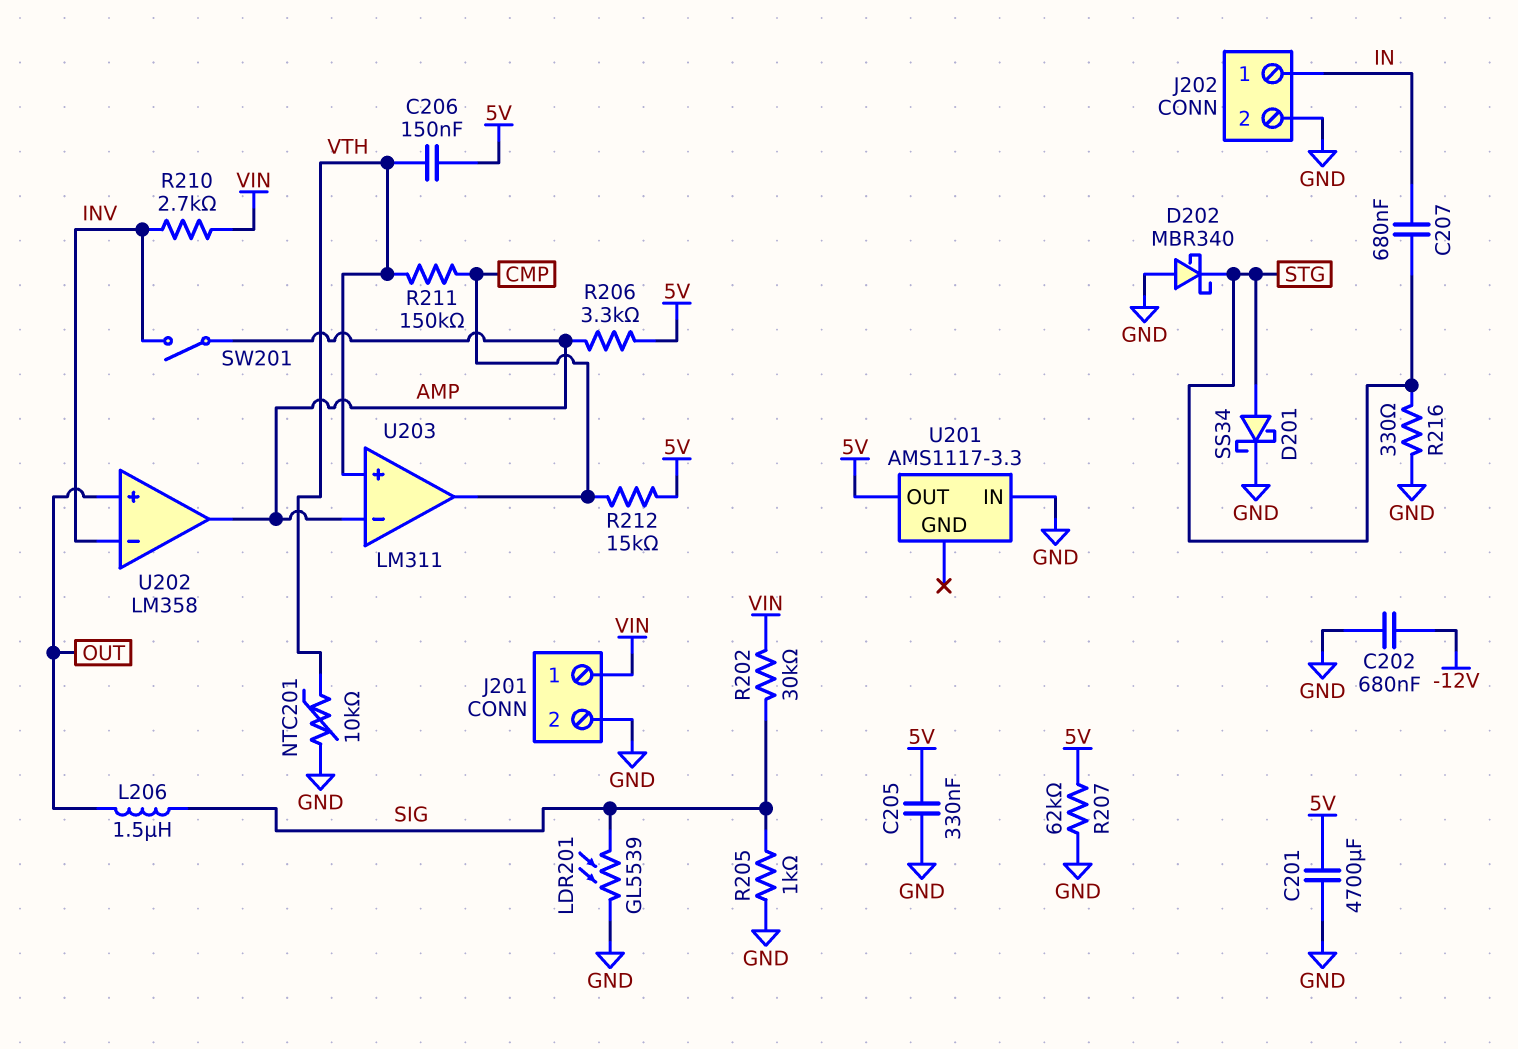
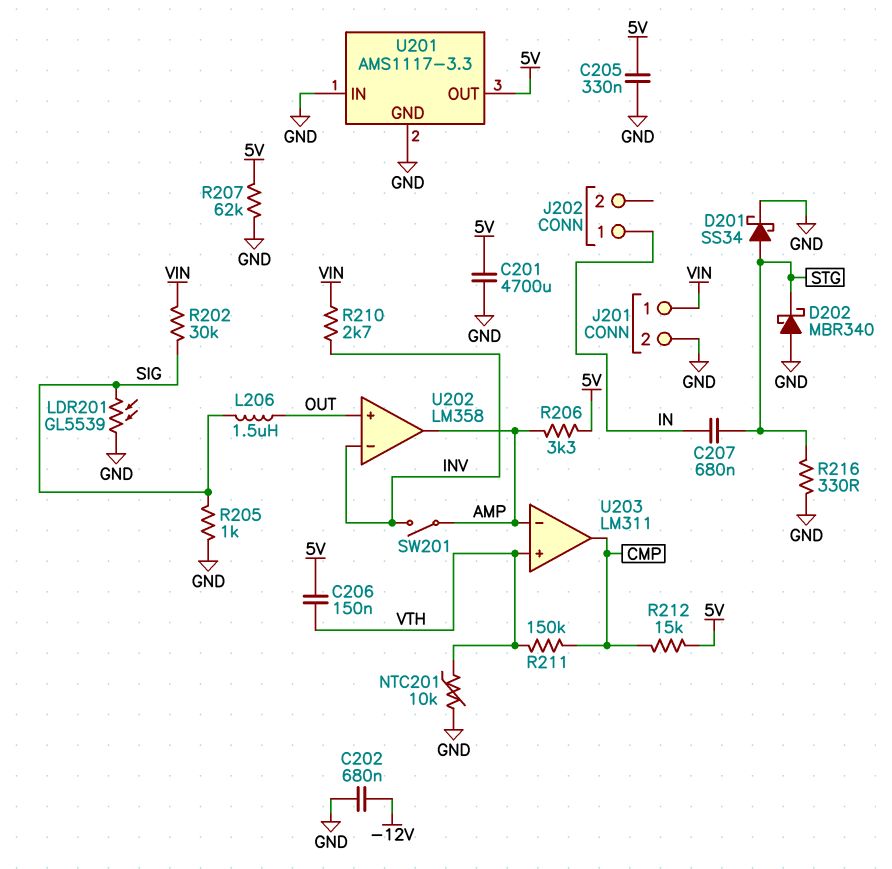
J202 pin 2: GND -> none
U201 pin GND: none -> GND

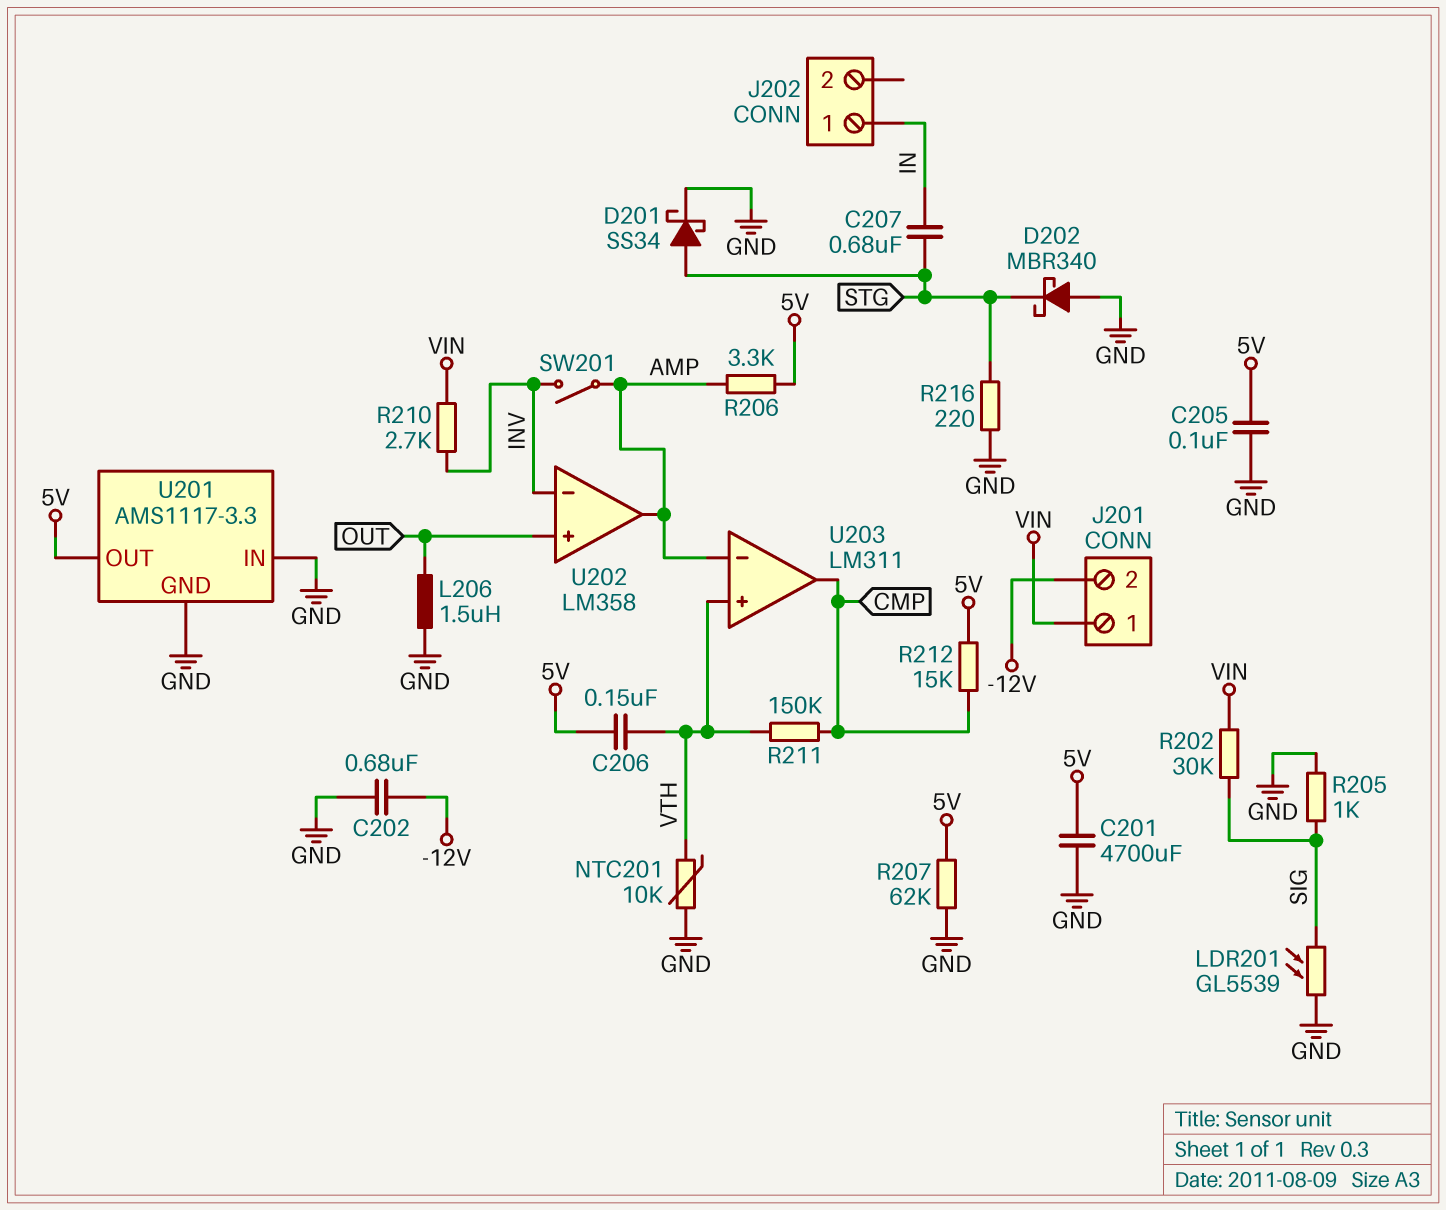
C205: 330nF (5V, GND) -> 100nF (5V, GND)
J201 pin 2: GND -> -12V
L206: 1.5uH (OUT, SIG) -> 1.5uH (GND, OUT)
R216: 330 (GND, STG) -> 220 (GND, STG)

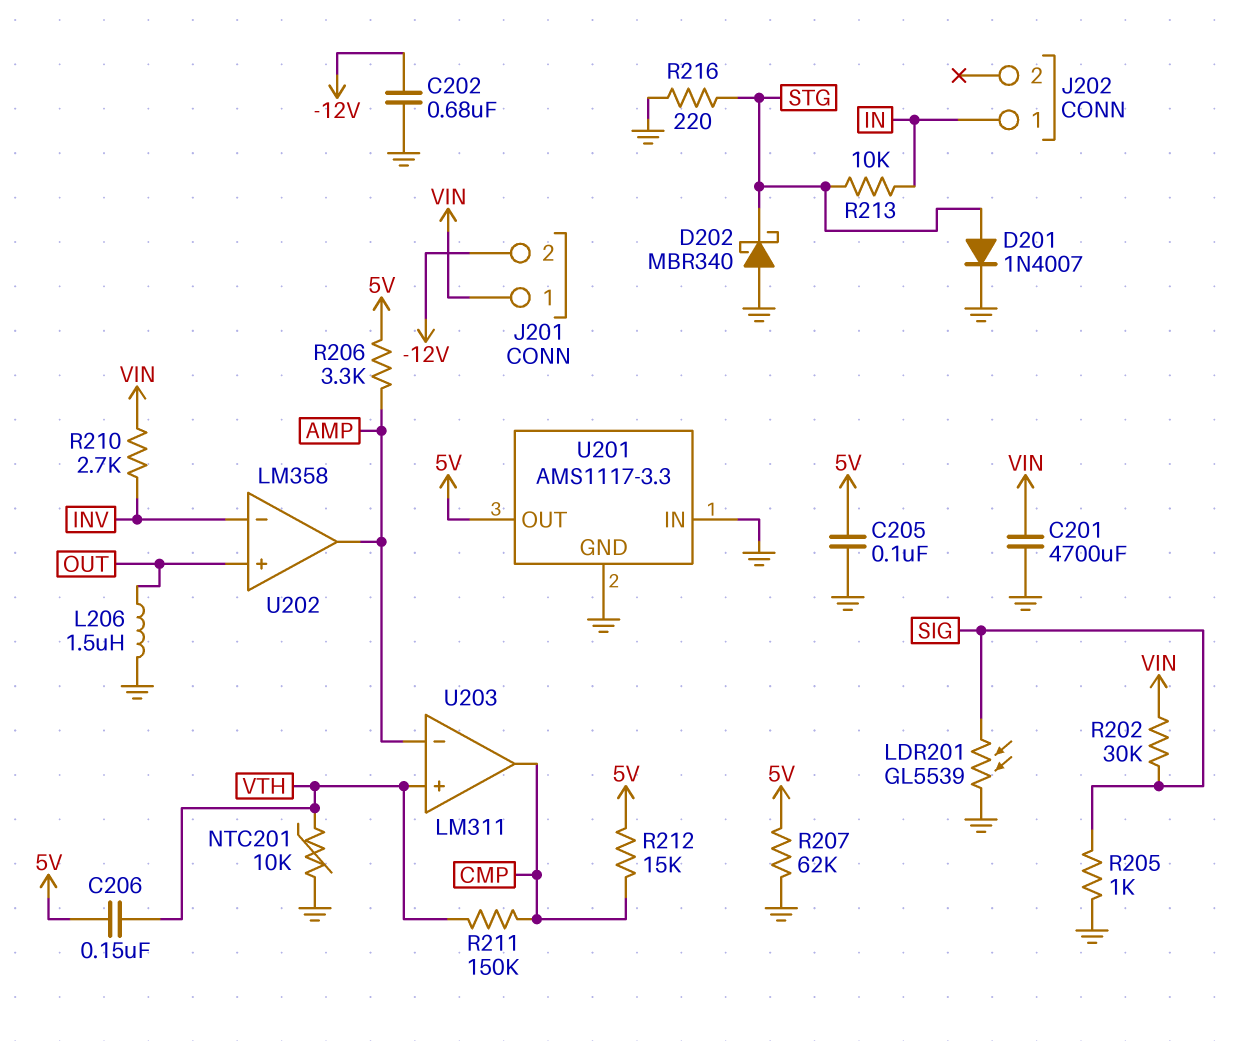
C201: 4700uF (5V, GND) -> 4700uF (GND, VIN)
C207: 680nF (IN, STG) -> none
D201: schottky SS34 (A STG, K GND) -> diode 1N4007 (A STG, K GND)
R213: none -> 10k (IN, STG)
SW201: switch (AMP, INV) -> none

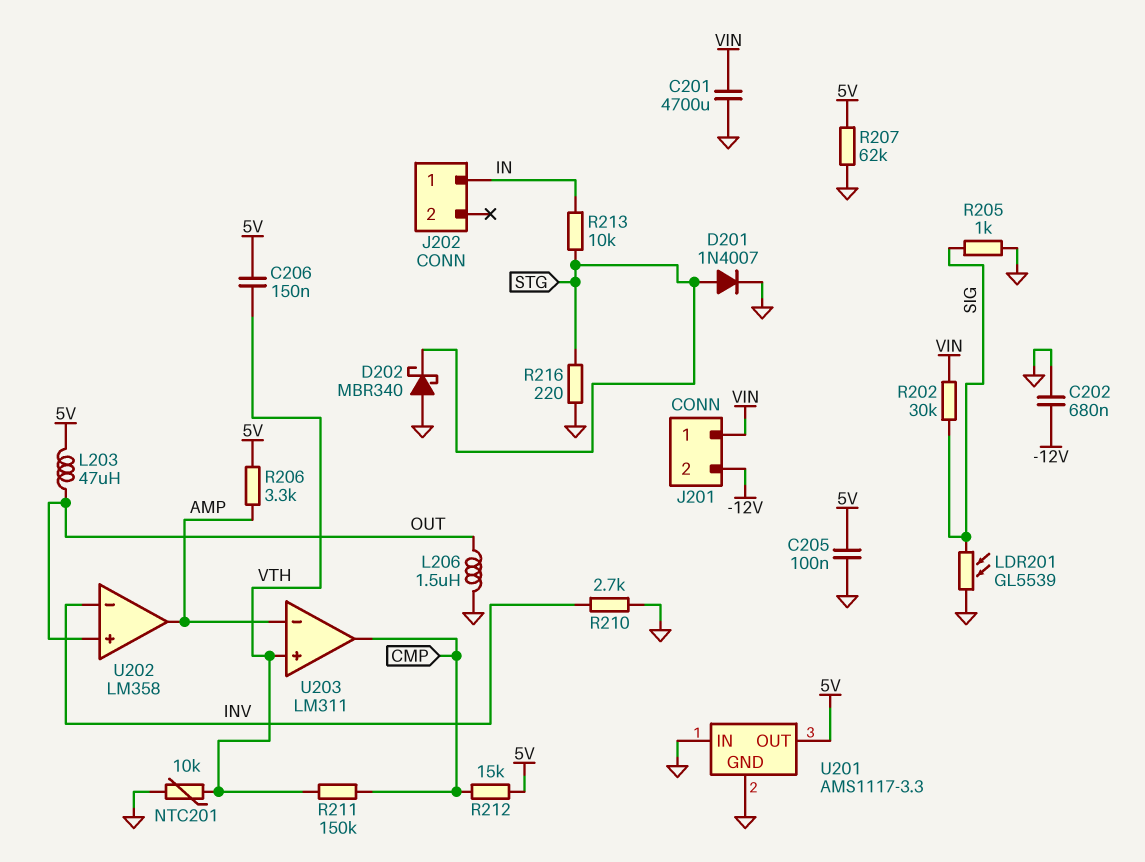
L203: none -> 47uH (5V, OUT)
R210: 2.7k (INV, VIN) -> 2.7k (GND, INV)

